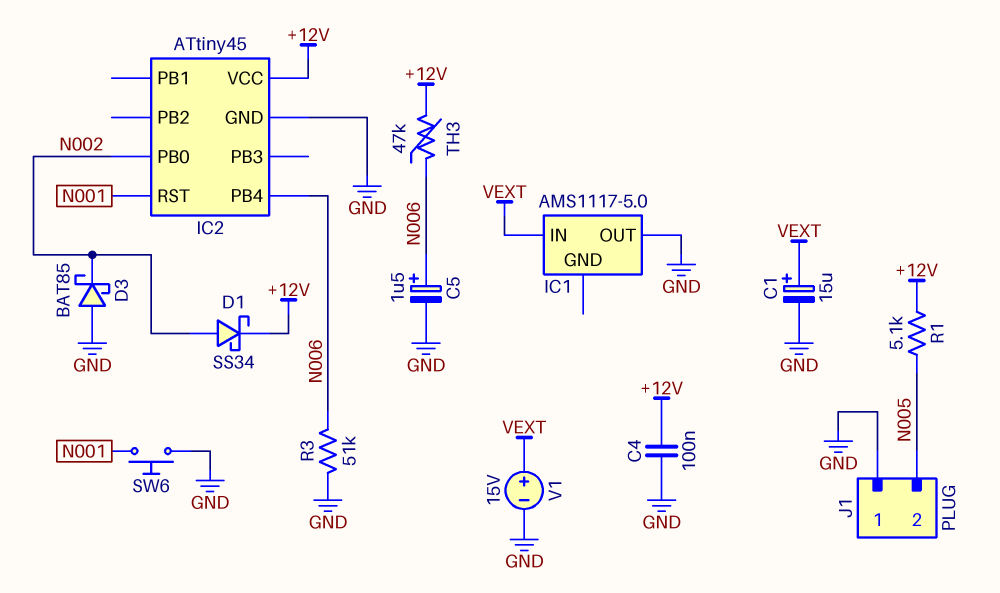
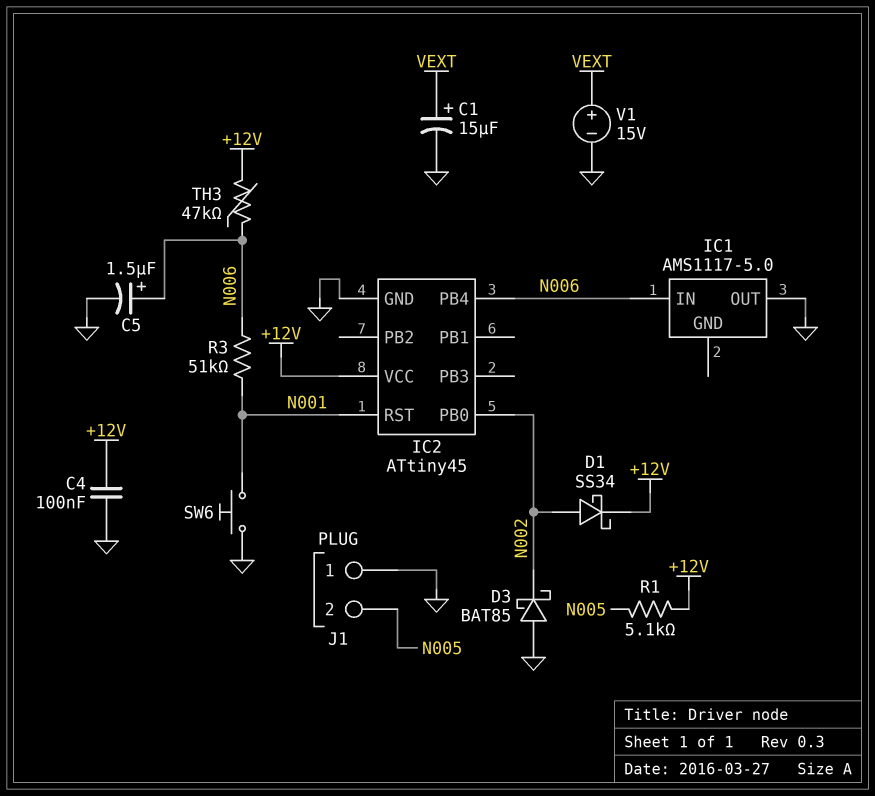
IC1 pin IN: VEXT -> N006
R3: 51k (GND, N006) -> 51k (N001, N006)

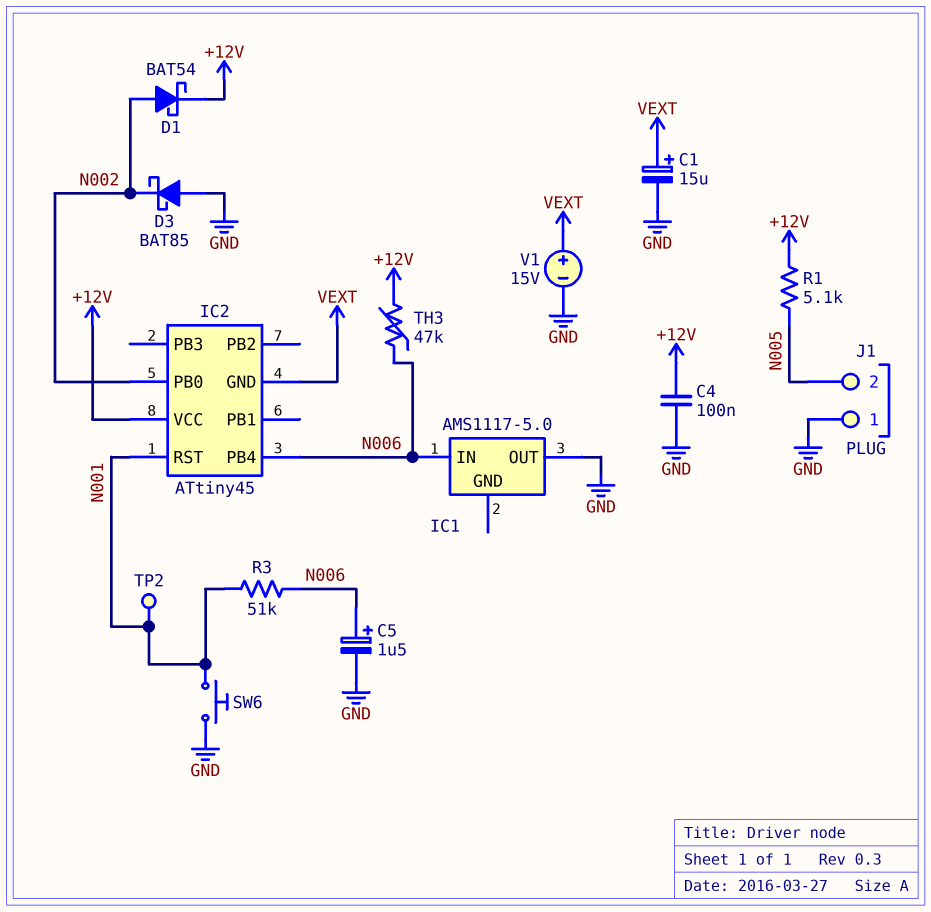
D1: schottky SS34 (A N002, K +12V) -> schottky BAT54 (A N002, K +12V)
IC2 pin GND: GND -> VEXT
TP2: none -> test point (N001)

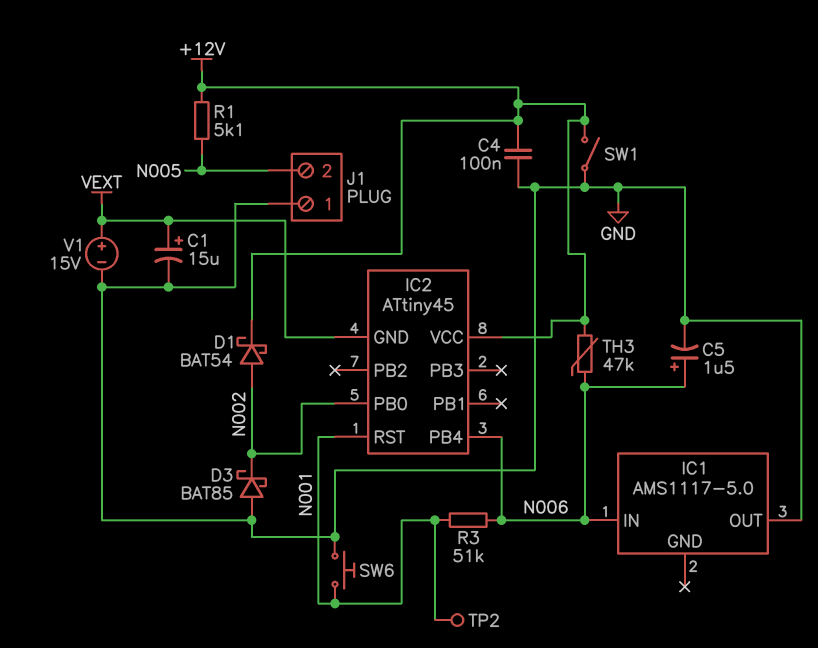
SW1: none -> switch (+12V, GND)

